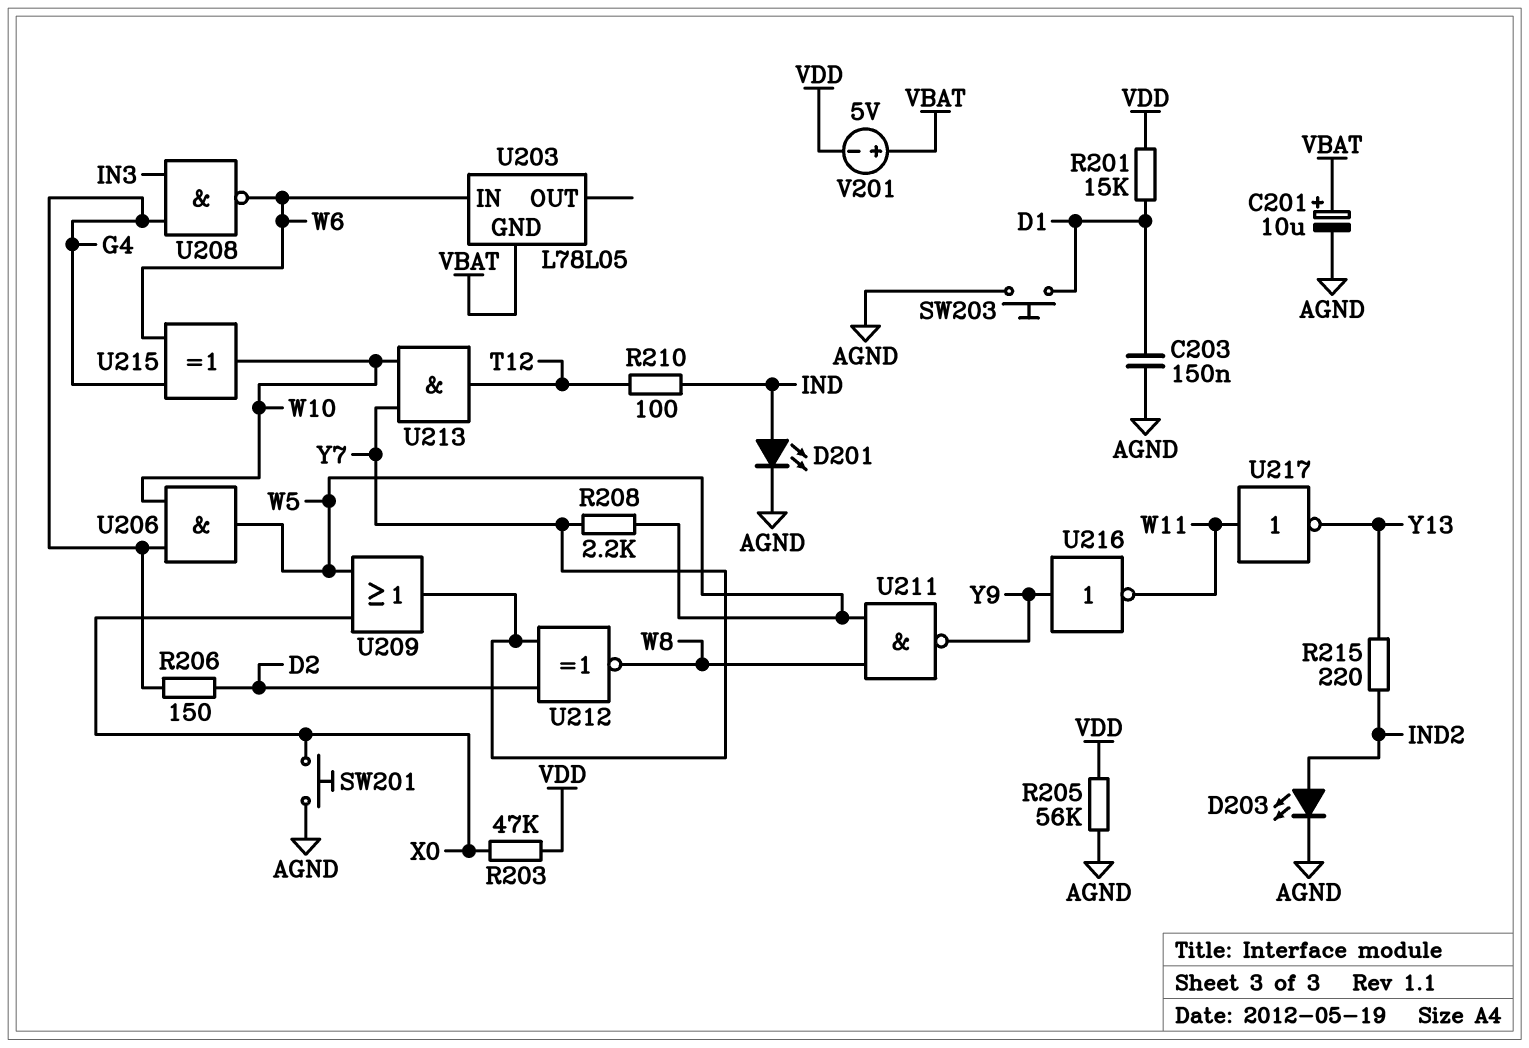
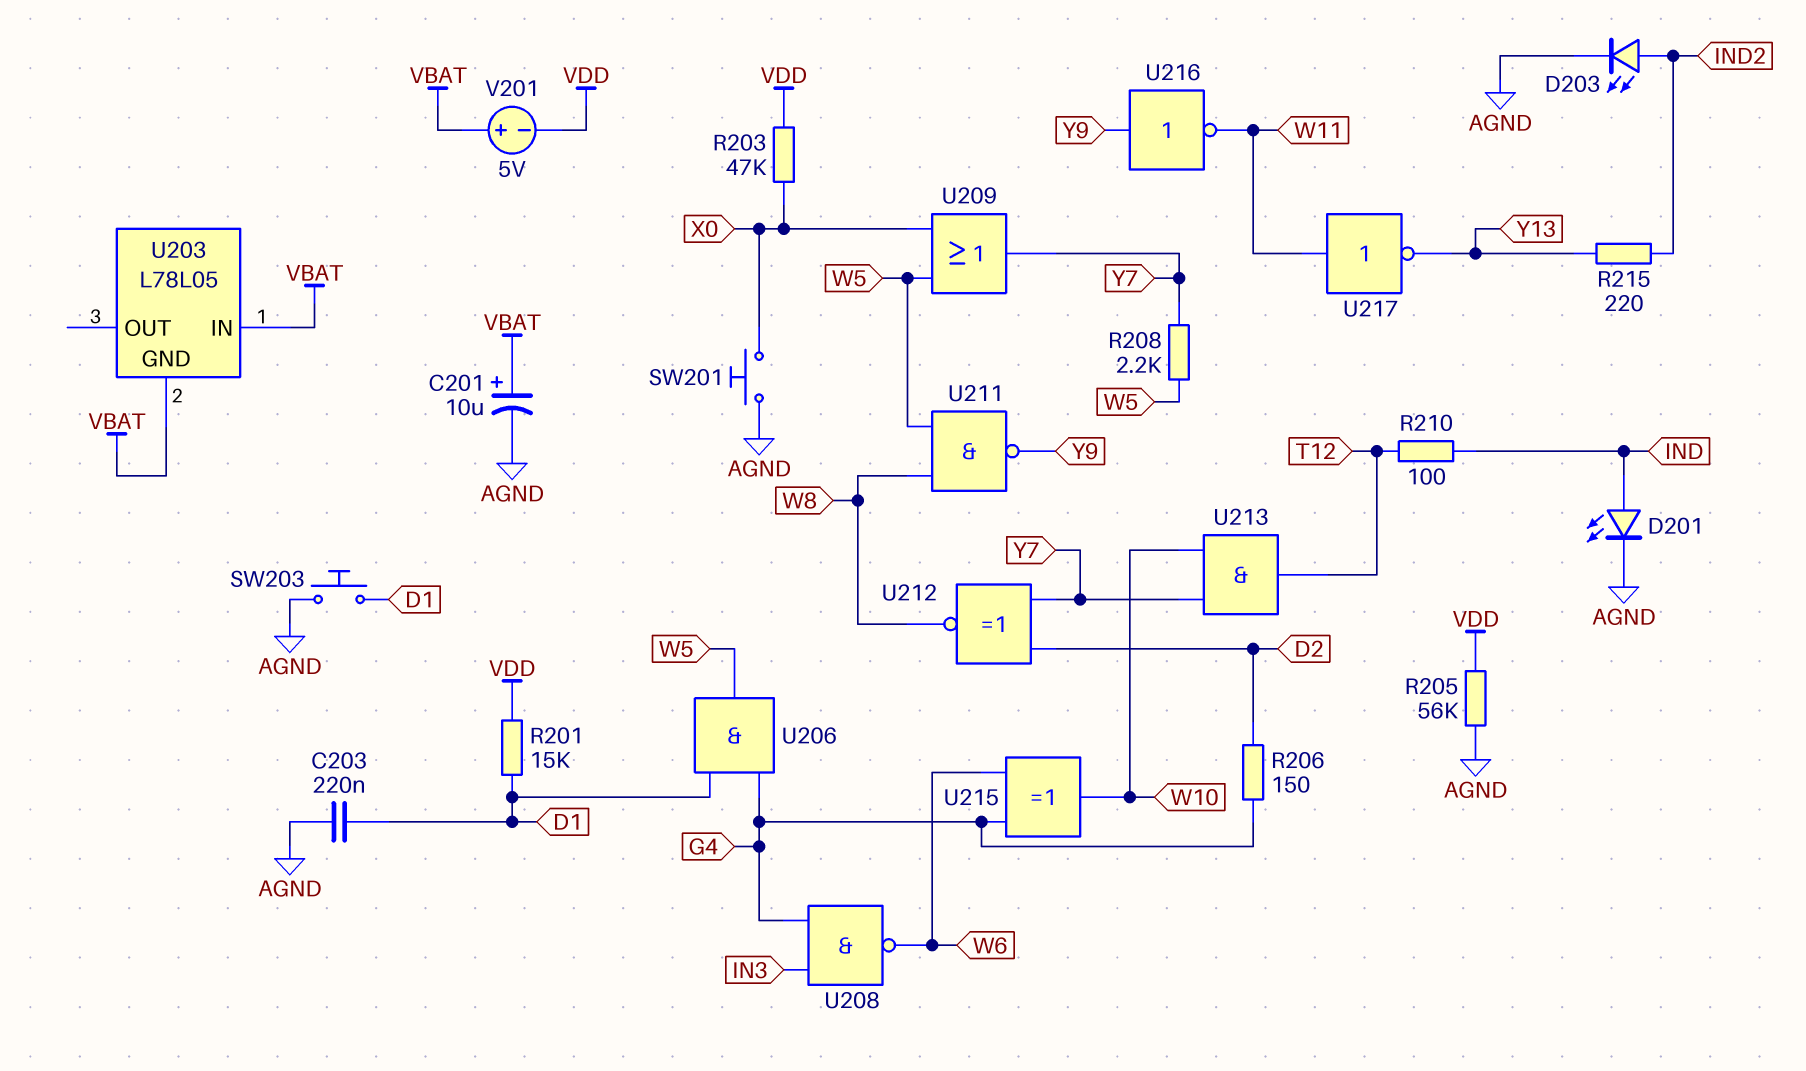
C203: 150nF (AGND, D1) -> 220nF (AGND, D1)
U203 pin IN: W6 -> VBAT
U206: AND (in G4, in W10, out W5) -> AND (in D1, in G4, out W5)

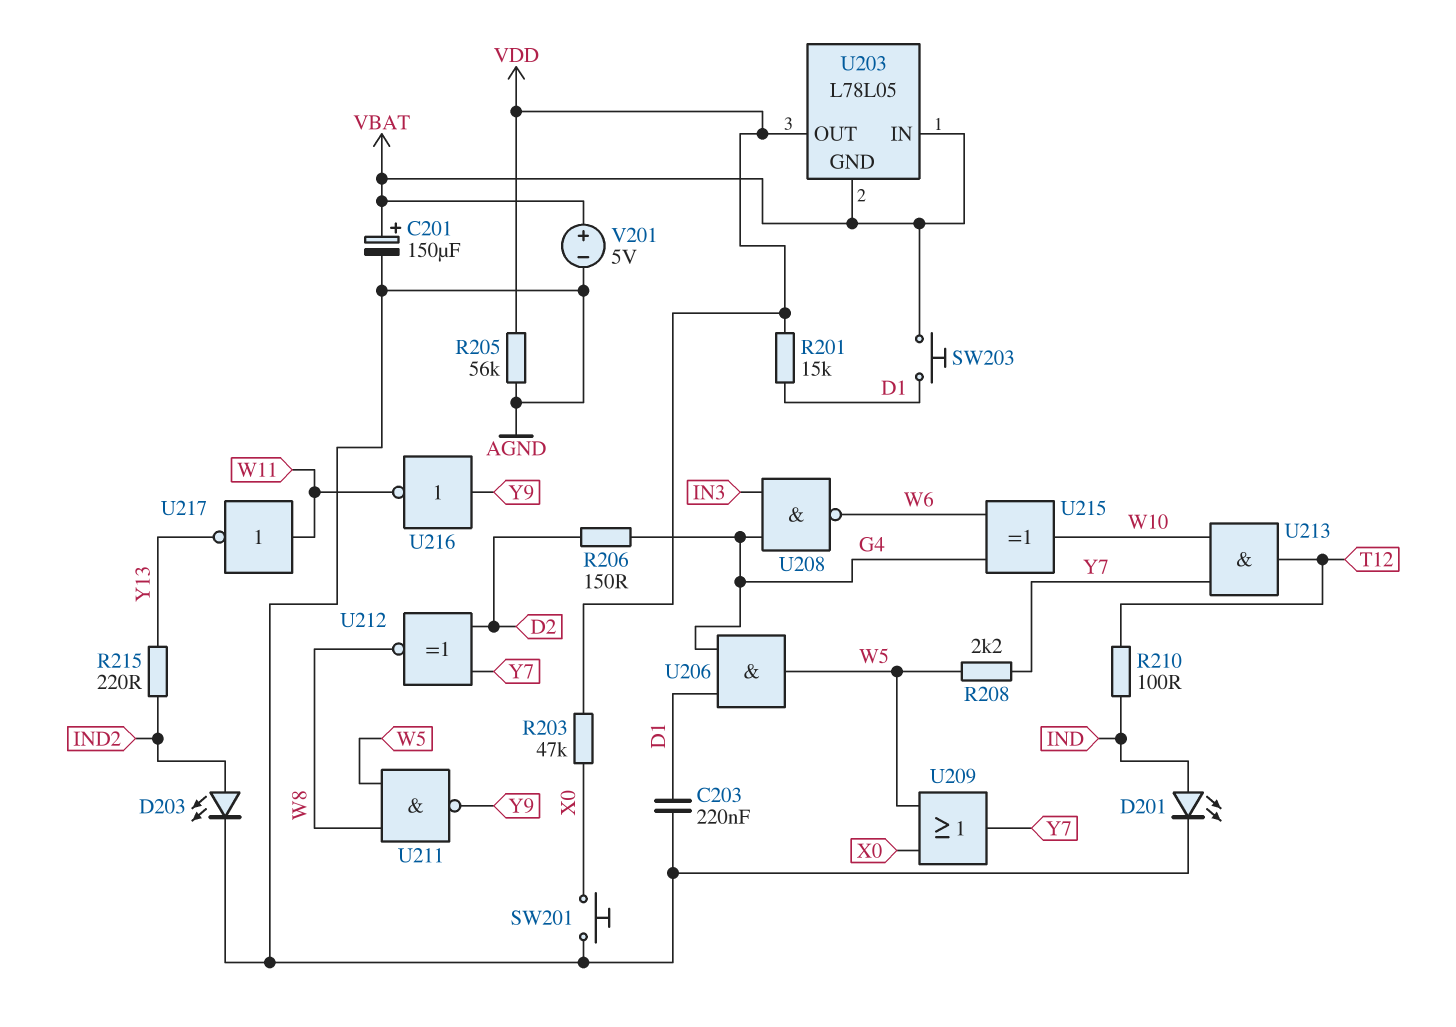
C201: 10uF (plus VBAT, minus AGND) -> 150uF (plus VBAT, minus AGND)
SW203: button (AGND, D1) -> button (D1, VBAT)
U203 pin OUT: none -> VDD
V201: 5V (plus VBAT, minus VDD) -> 5V (plus VBAT, minus AGND)

